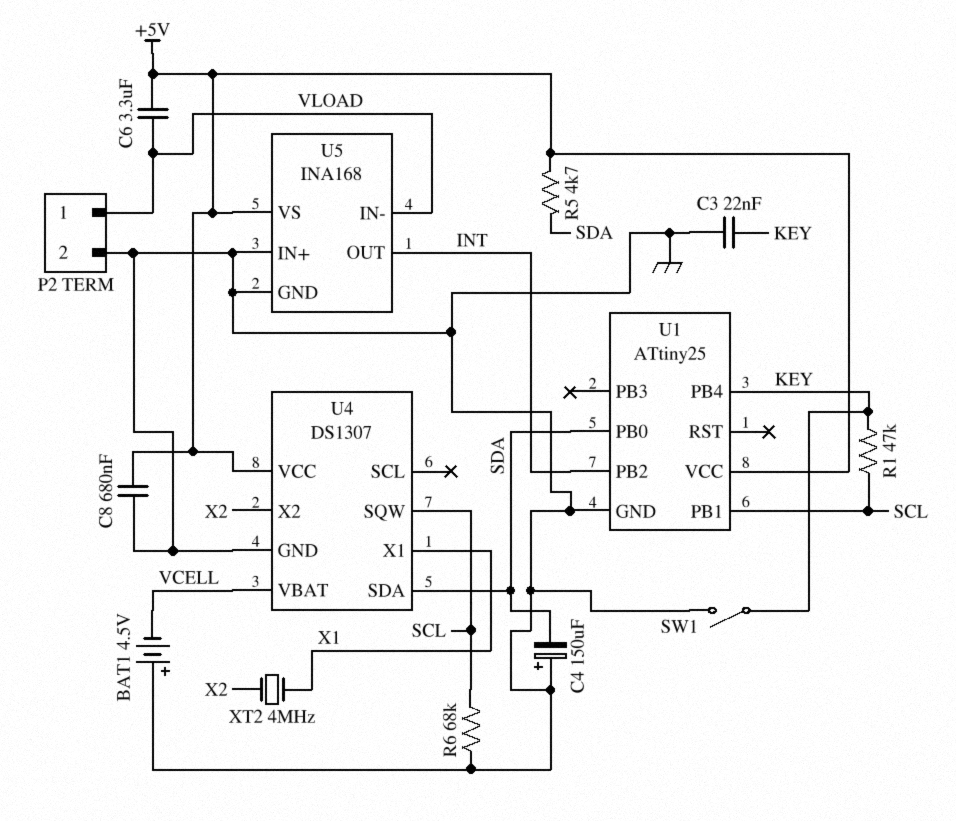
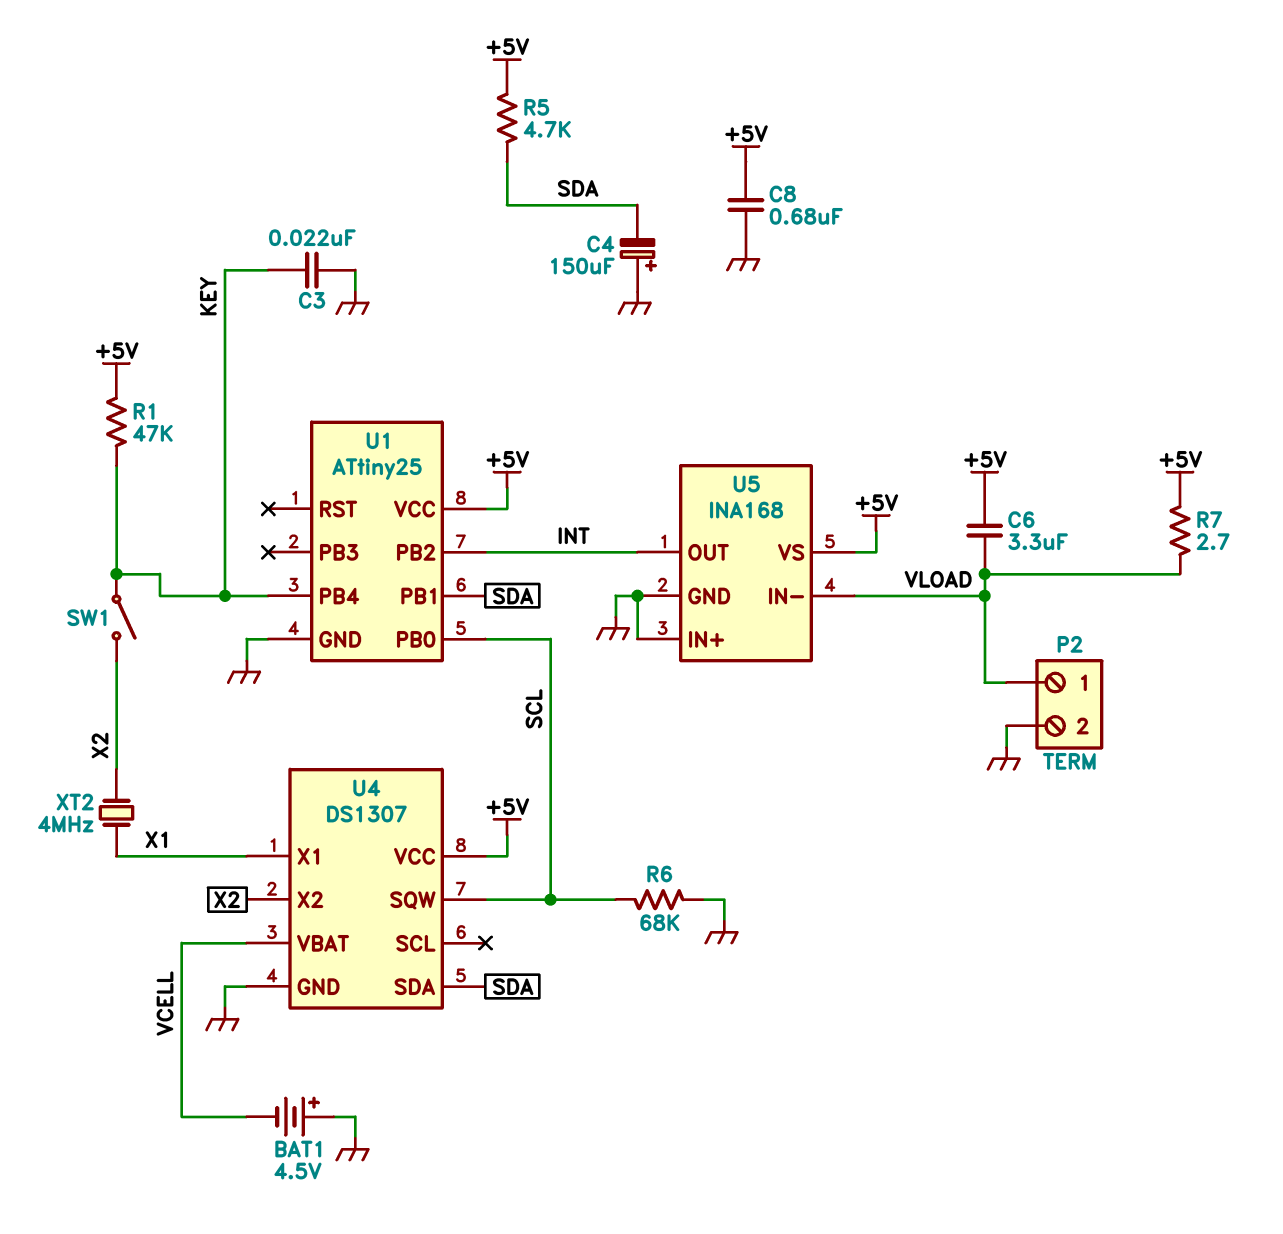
R1: 47k (KEY, SCL) -> 47k (+5V, KEY)
R7: none -> 2.7 (+5V, VLOAD)
SW1: switch (GND, KEY) -> switch (KEY, X2)
U1 pin PB0: SDA -> SCL
U1 pin PB1: SCL -> SDA

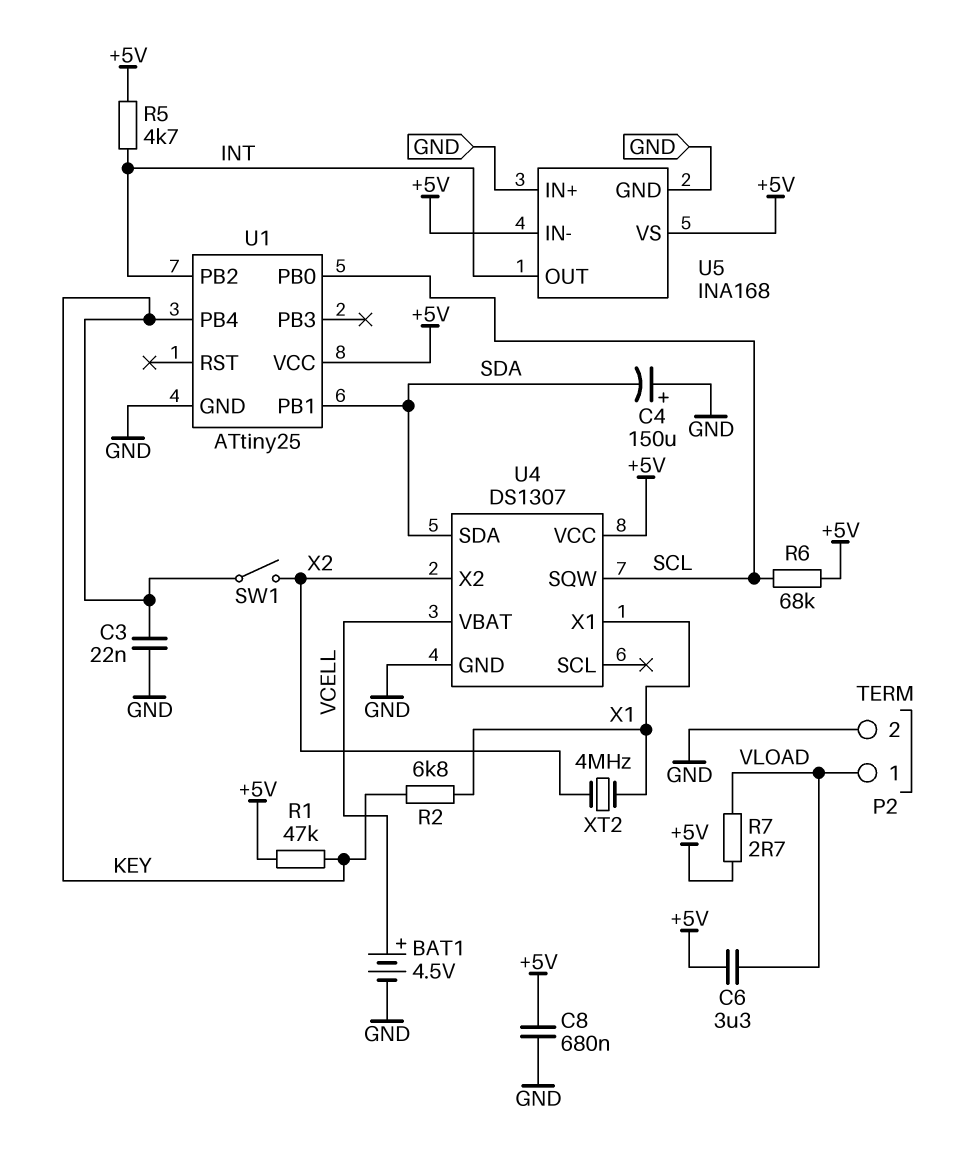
BAT1: 4.5V (plus GND, minus VCELL) -> 4.5V (plus VCELL, minus GND)
R2: none -> 6.8k (KEY, X1)
R5: 4.7k (+5V, SDA) -> 4.7k (+5V, INT)
R6: 68k (GND, SCL) -> 68k (+5V, SCL)
U5 pin IN-: VLOAD -> +5V

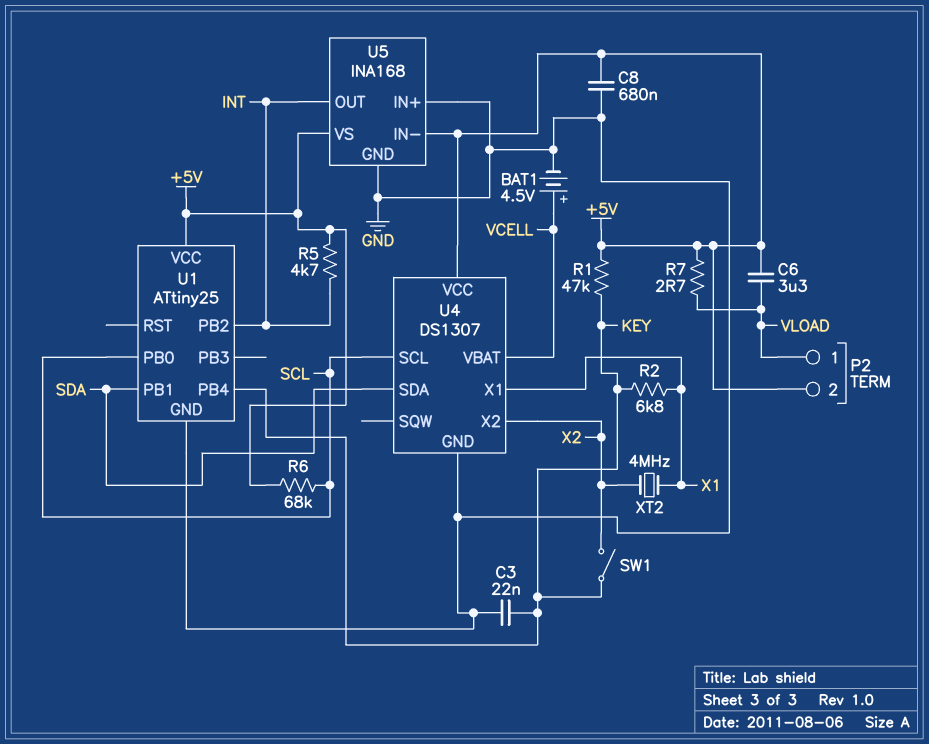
C4: 150uF (plus GND, minus SDA) -> none
P2 pin 2: GND -> +5V
U4 pin SCL: none -> SCL
U4 pin SQW: SCL -> none

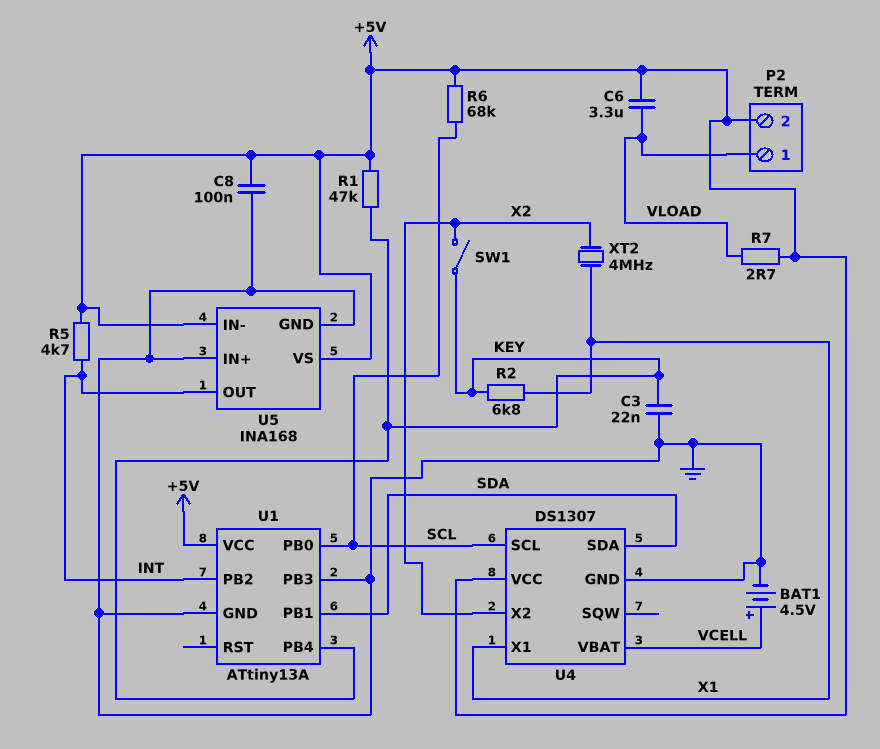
C8: 680nF (+5V, GND) -> 100nF (+5V, GND)
U1: ATtiny25 -> ATtiny13A
U1 pin PB3: none -> GND

